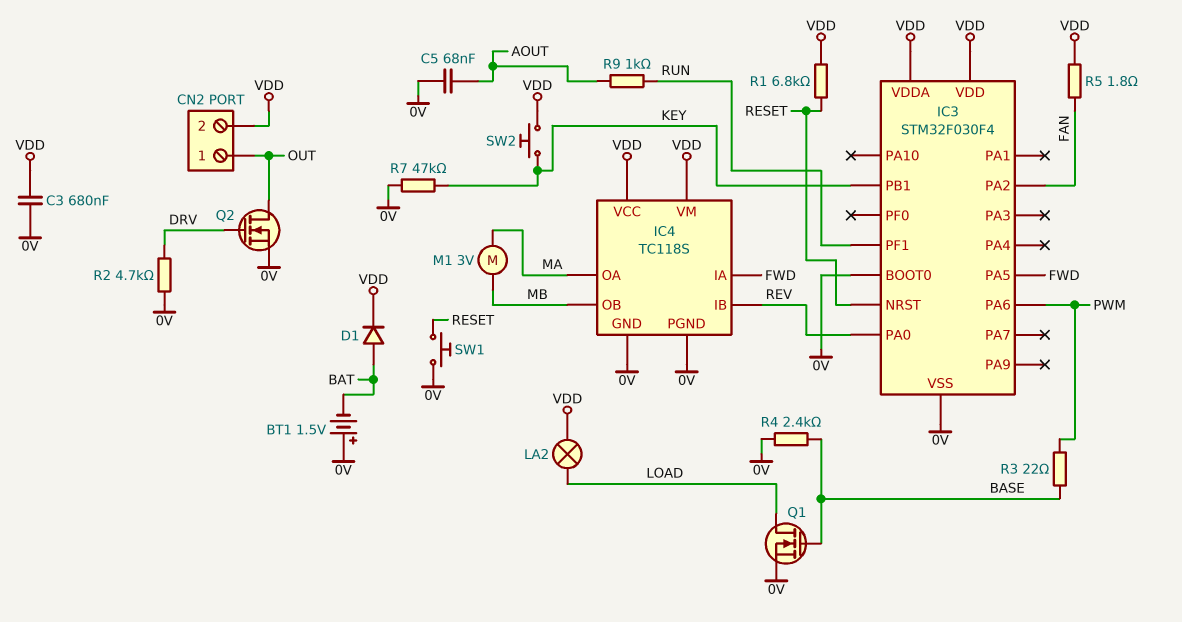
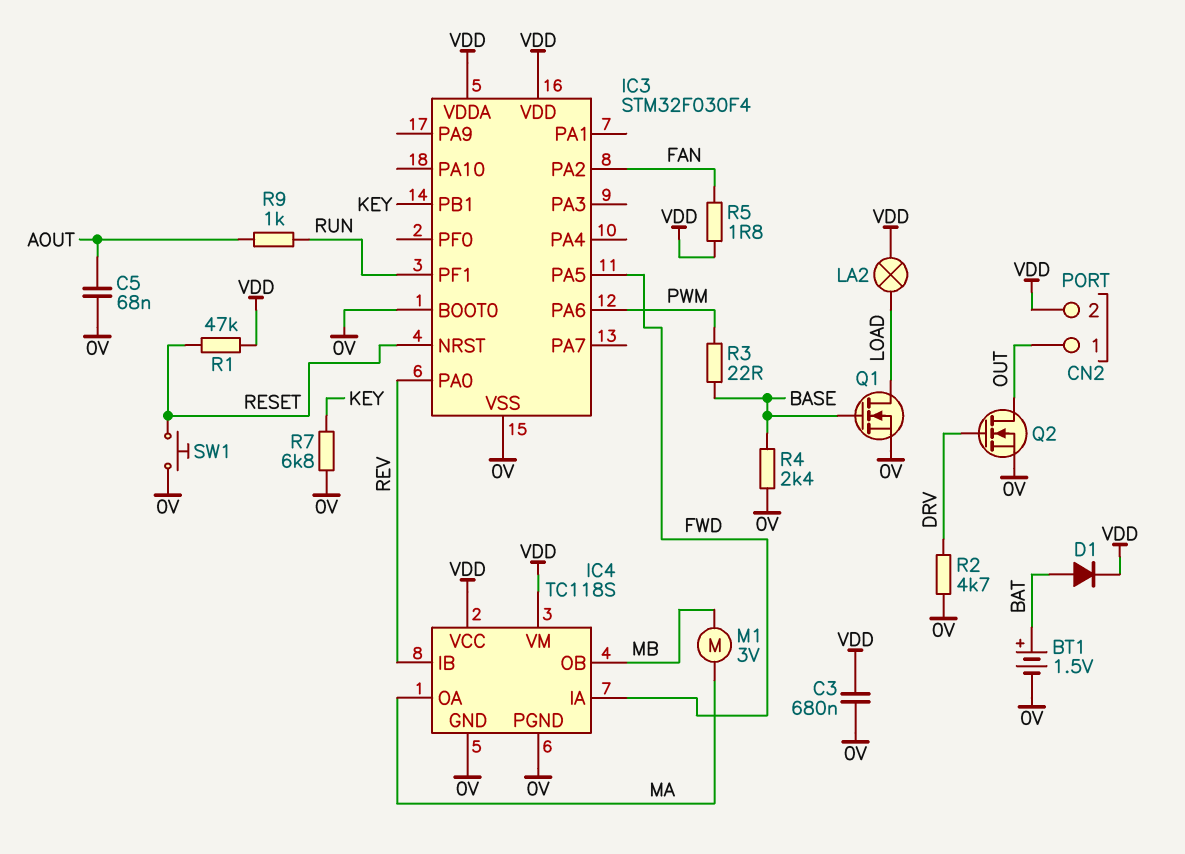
BT1: 1.5V (plus 0V, minus BAT) -> 1.5V (plus BAT, minus 0V)
R1: 6.8k (RESET, VDD) -> 47k (RESET, VDD)
R7: 47k (0V, KEY) -> 6.8k (0V, KEY)
SW2: button (KEY, VDD) -> none

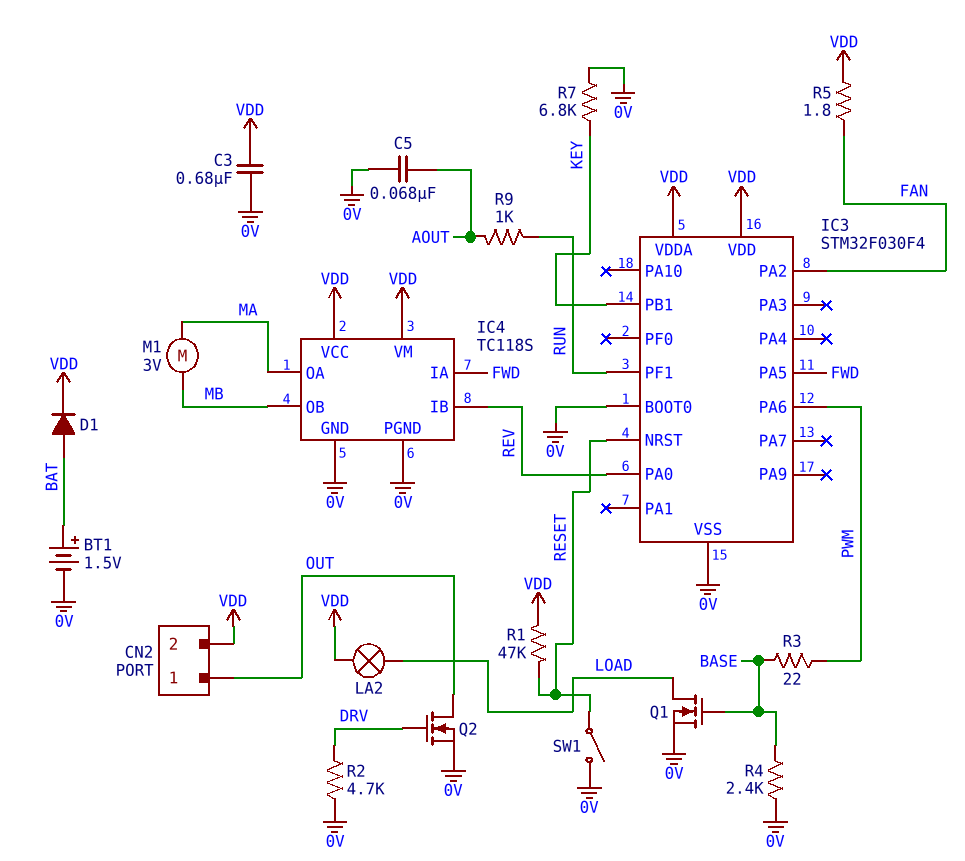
SW1: button (0V, RESET) -> switch (0V, RESET)

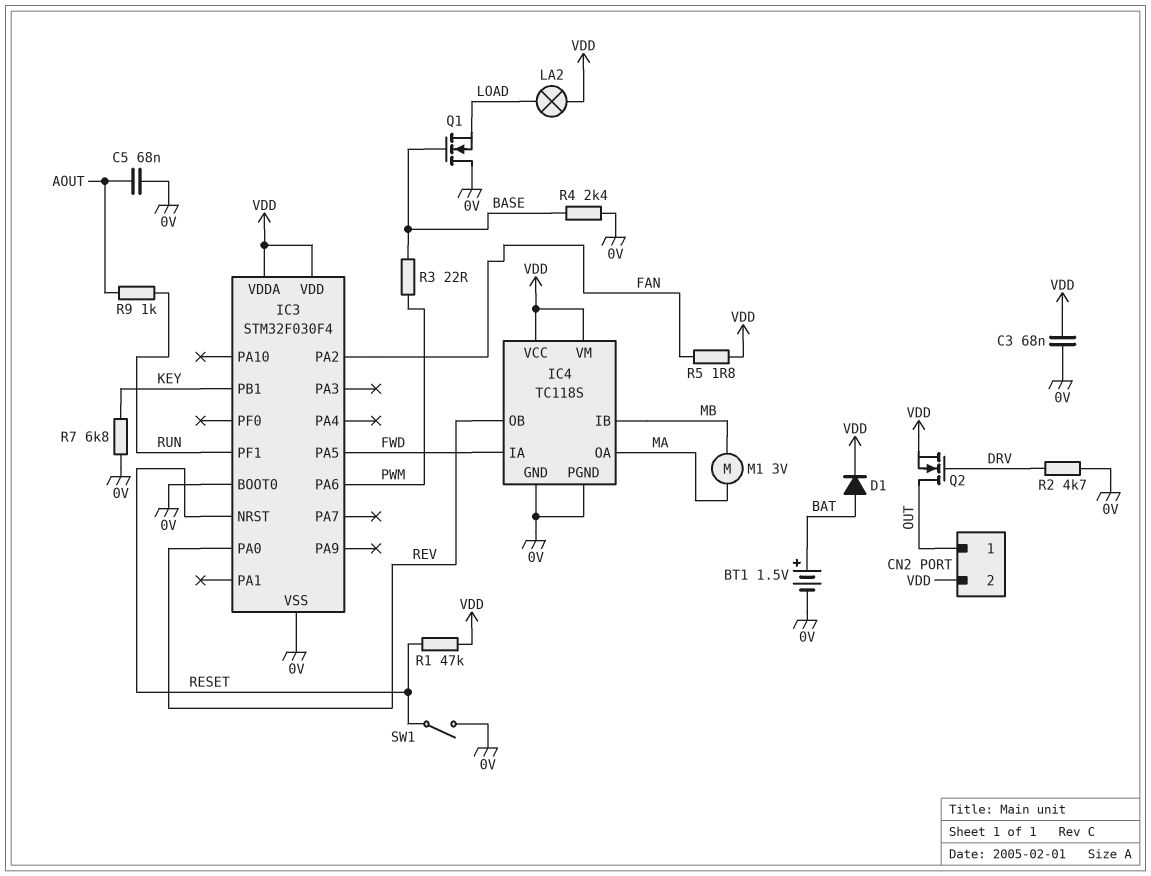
C3: 680nF (0V, VDD) -> 68nF (0V, VDD)
IC4 pin IB: REV -> MB
IC4 pin OB: MB -> REV
Q1: NMOS (G BASE, D LOAD, S 0V) -> NMOS (G BASE, D 0V, S LOAD)
Q2: NMOS (G DRV, D OUT, S 0V) -> NMOS (G DRV, D OUT, S VDD)

